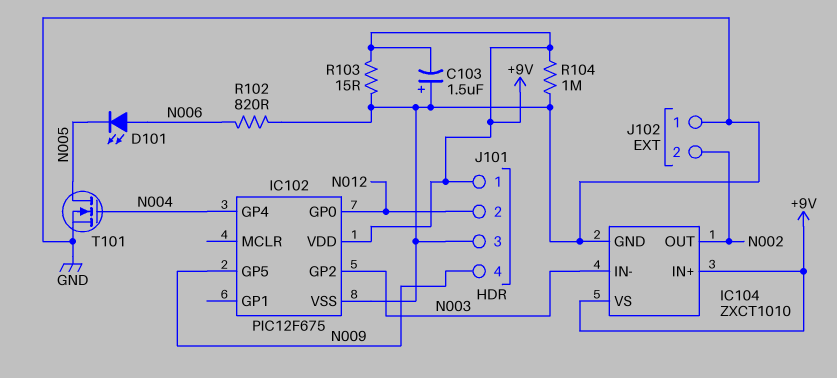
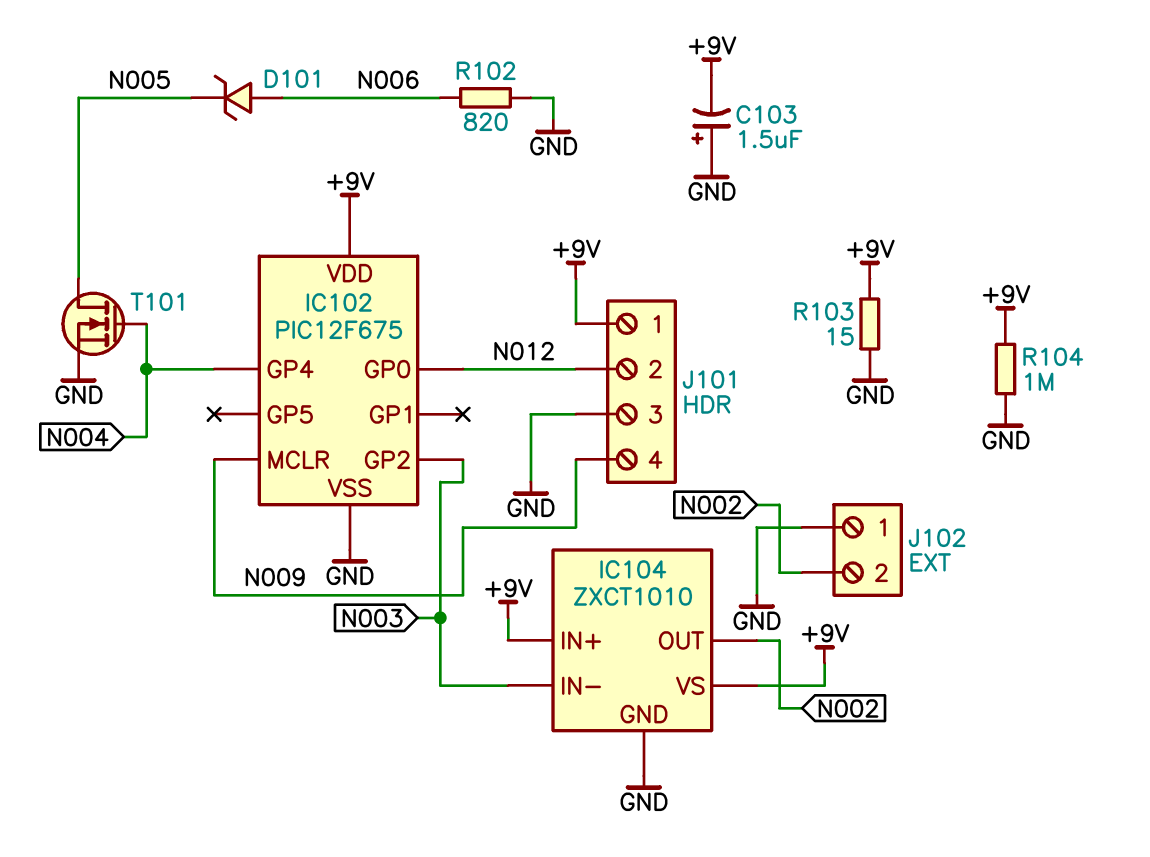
D101: LED (A N006, K N005) -> zener (A N006, K N005)
IC102 pin GP5: N009 -> none
IC102 pin MCLR: none -> N009

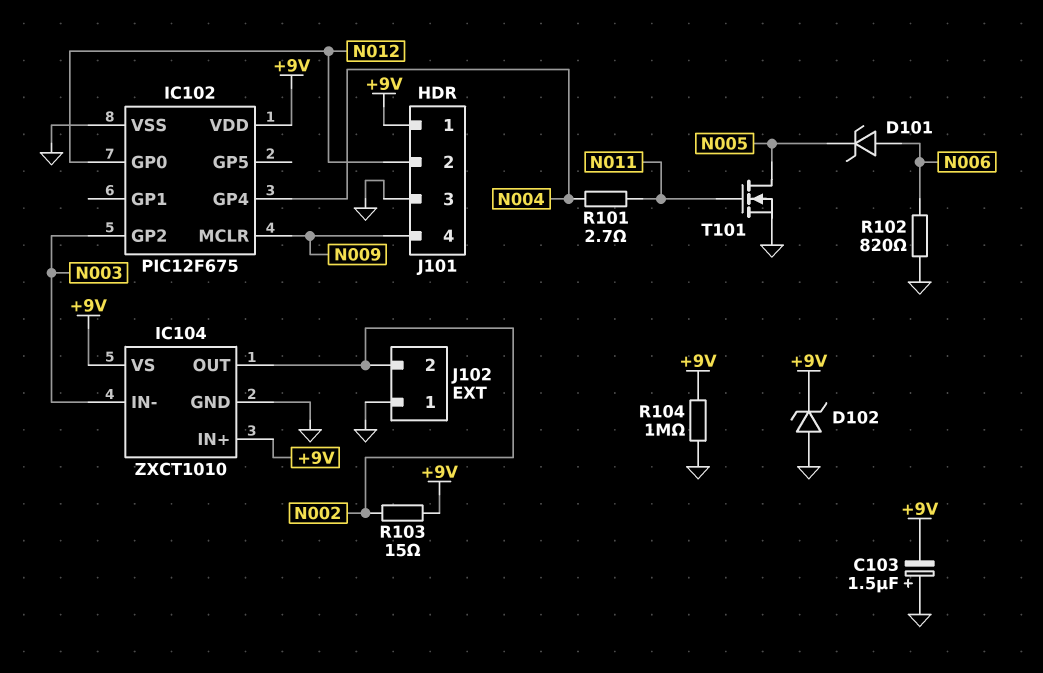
D102: none -> zener (A GND, K +9V)
R101: none -> 2.7 (N004, N011)
R103: 15 (+9V, GND) -> 15 (+9V, N002)
T101: NMOS (G N004, D N005, S GND) -> NMOS (G N011, D N005, S GND)

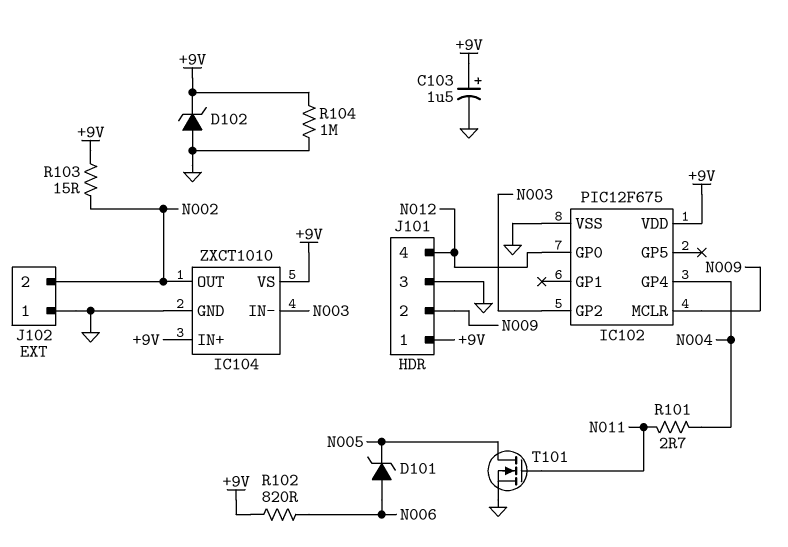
C103: 1.5uF (plus GND, minus +9V) -> 1.5uF (plus +9V, minus GND)
J101 pin 2: N012 -> N009
J101 pin 4: N009 -> N012
R102: 820 (GND, N006) -> 820 (+9V, N006)

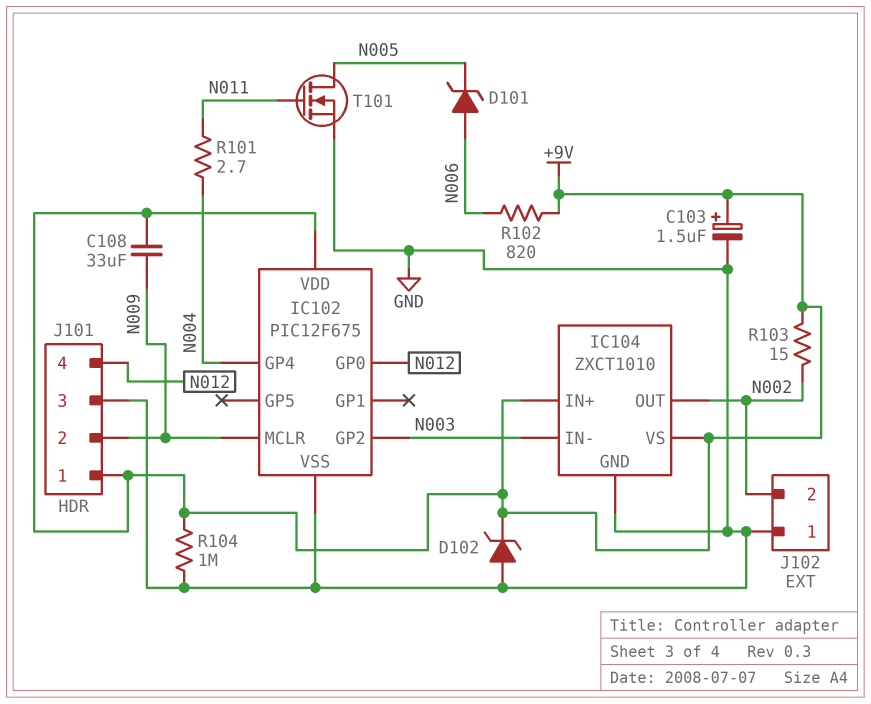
C108: none -> 33uF (+9V, N009)

